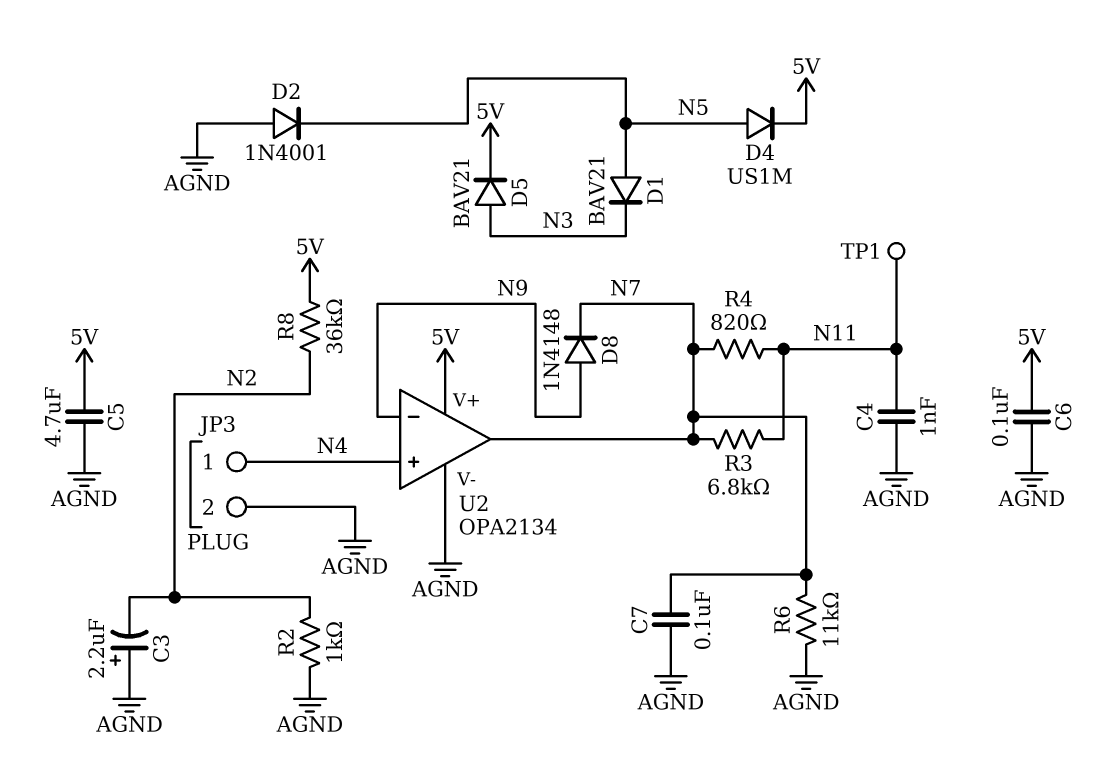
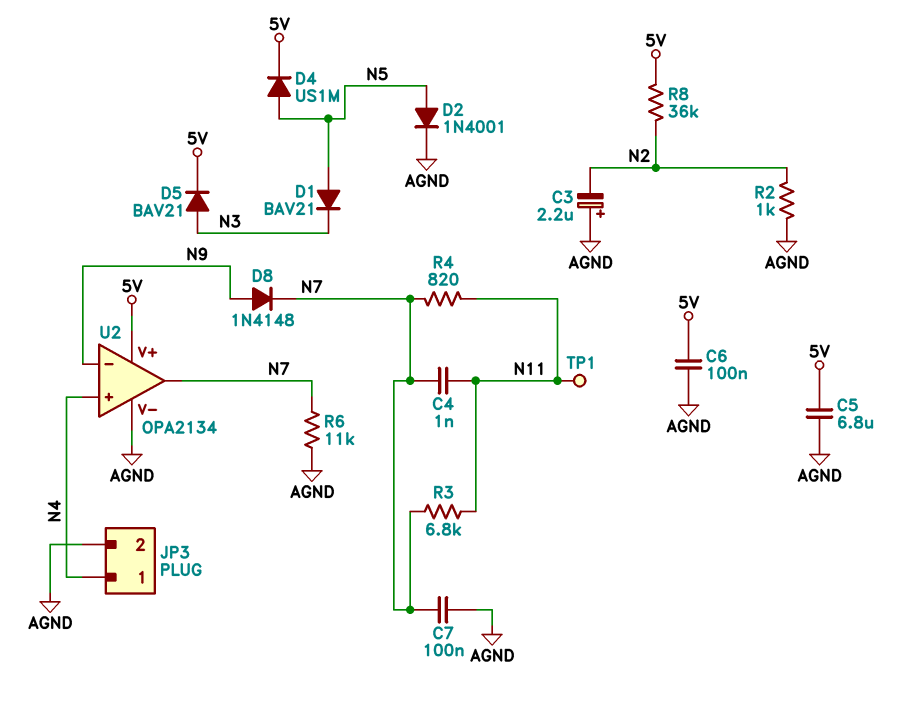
C4: 1nF (AGND, N11) -> 1nF (N7, N11)
C5: 4.7uF (5V, AGND) -> 6.8uF (5V, AGND)
D2: diode 1N4001 (A AGND, K N5) -> diode 1N4001 (A N5, K AGND)

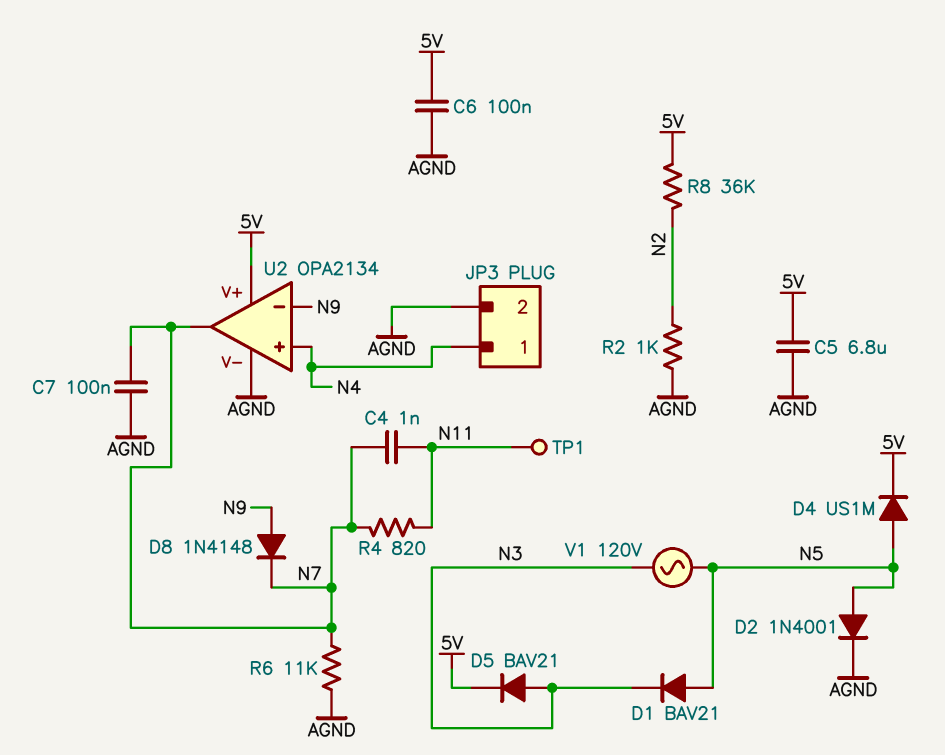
C3: 2.2uF (plus AGND, minus N2) -> none
R3: 6.8k (N7, N11) -> none
V1: none -> AC 120V (N3, N5)

